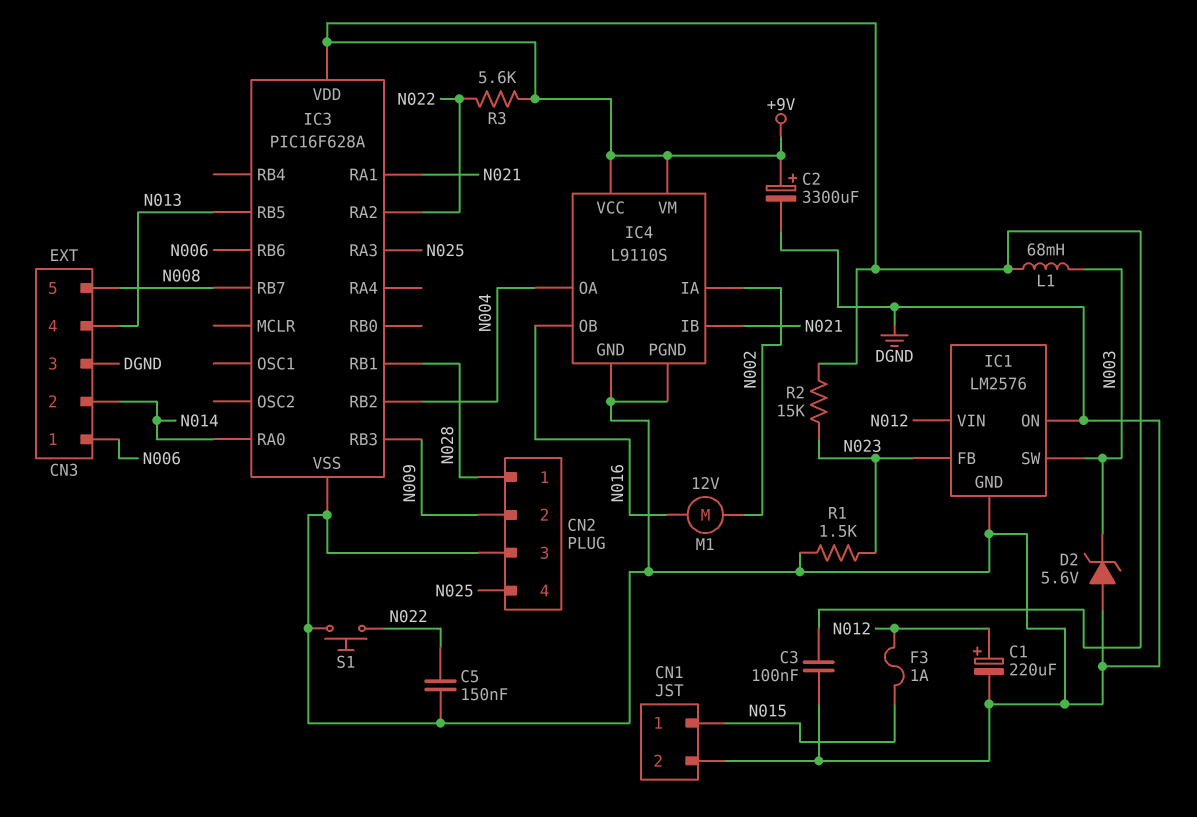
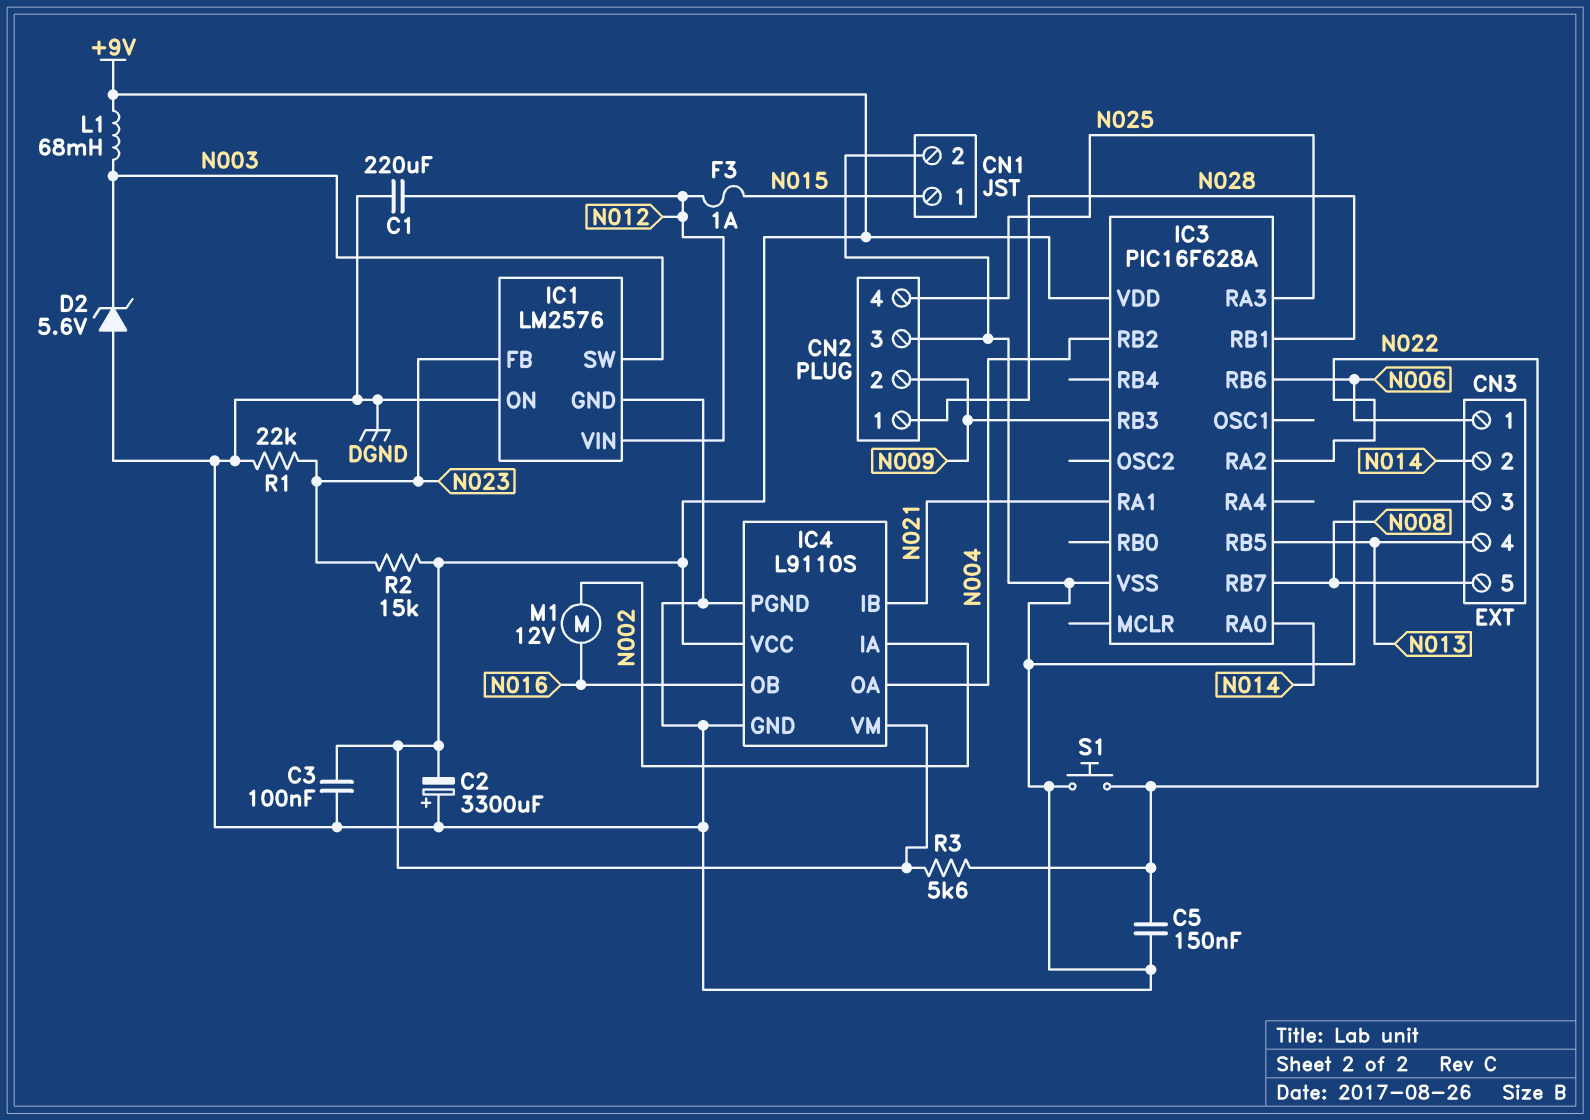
C1: 220uF (plus N012, minus DGND) -> 220uF (DGND, N012)
C2: 3300uF (plus +9V, minus DGND) -> 3300uF (plus DGND, minus +9V)
R1: 1.5k (DGND, N023) -> 22k (DGND, N023)

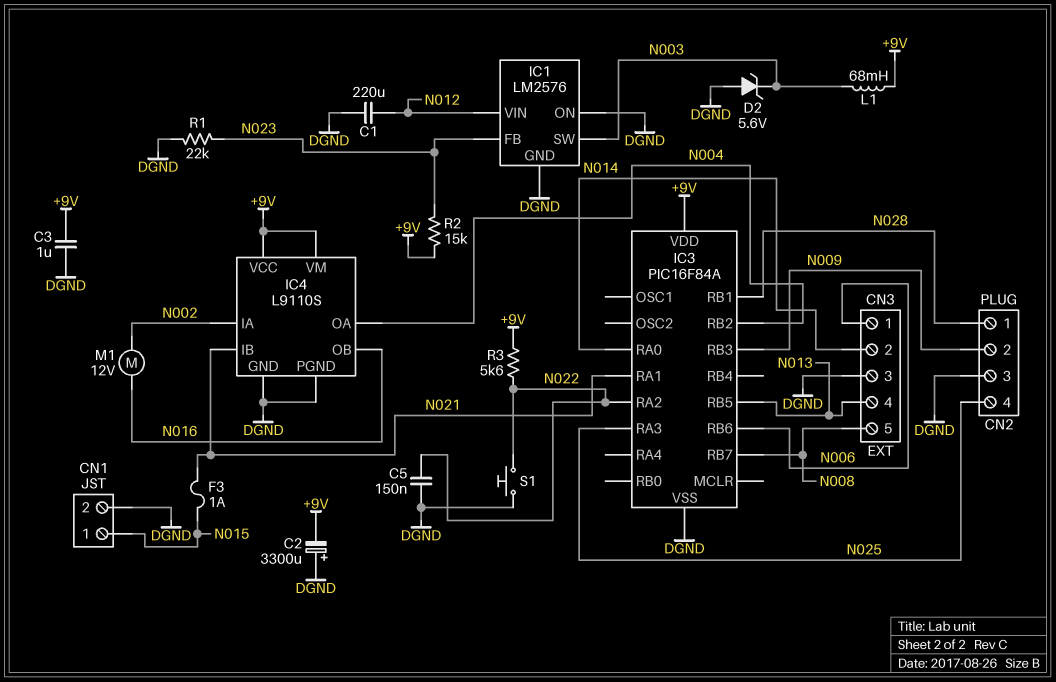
C3: 100nF (+9V, DGND) -> 1uF (+9V, DGND)
F3: 1A (N012, N015) -> 1A (N015, N021)
IC3: PIC16F628A -> PIC16F84A

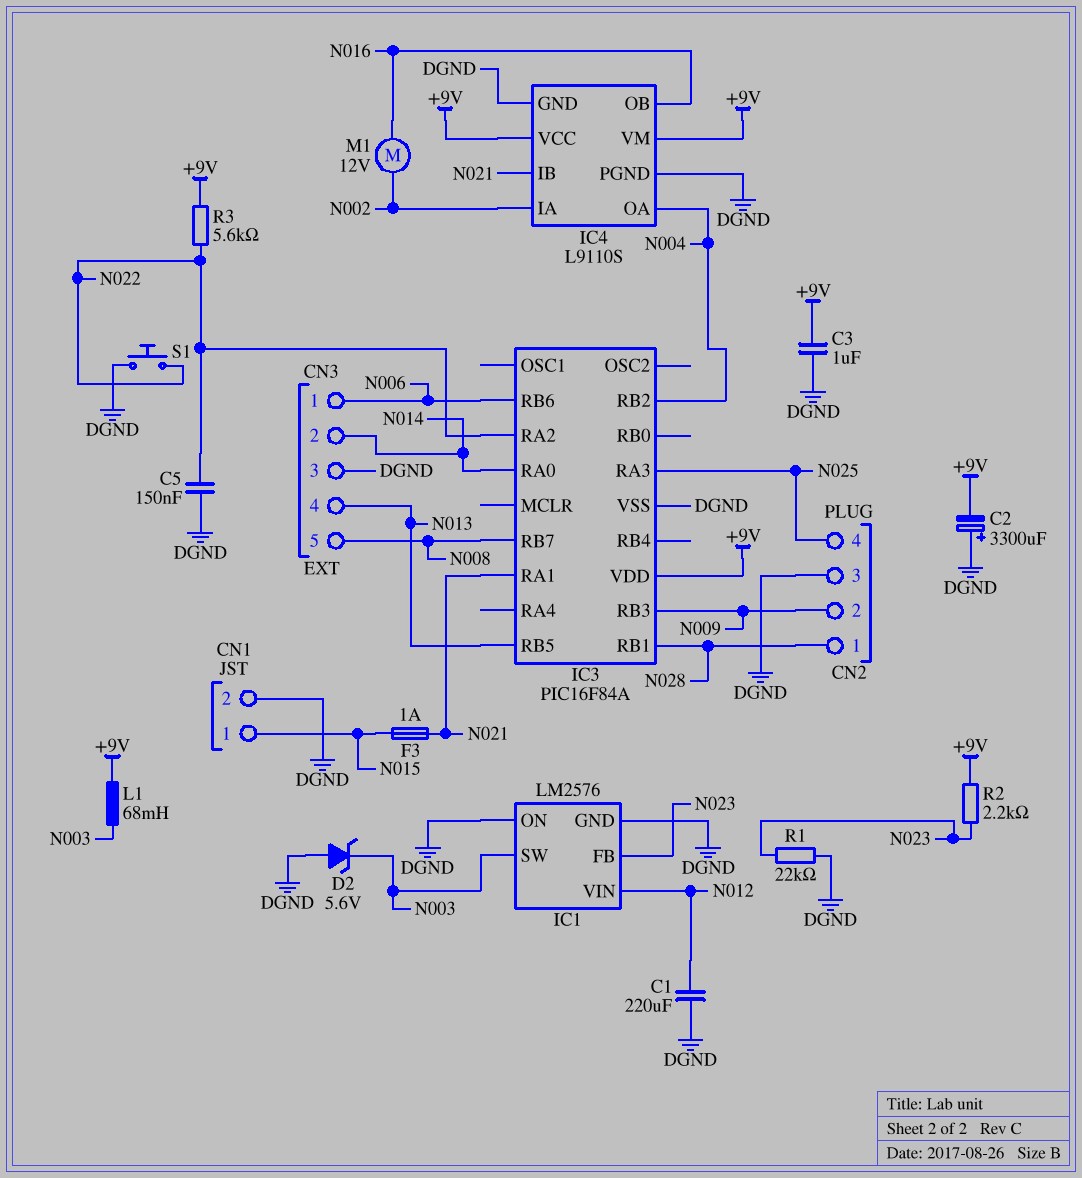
R2: 15k (+9V, N023) -> 2.2k (+9V, N023)

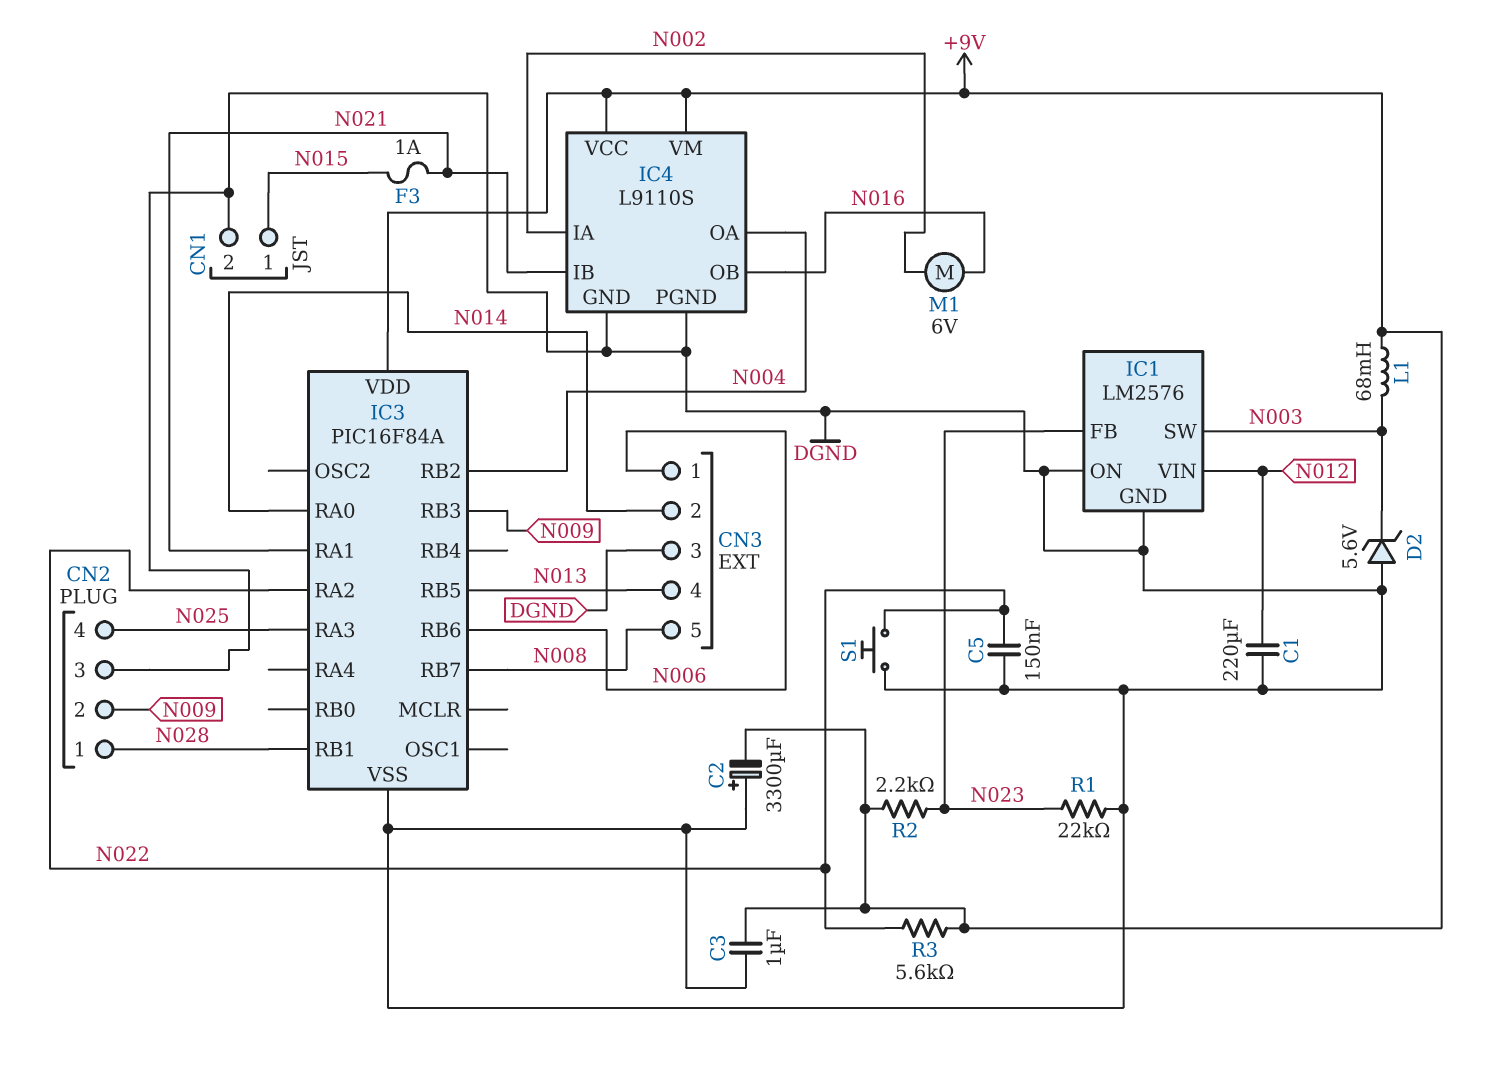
M1: motor 12V (N002, N016) -> motor 6V (N002, N016)

